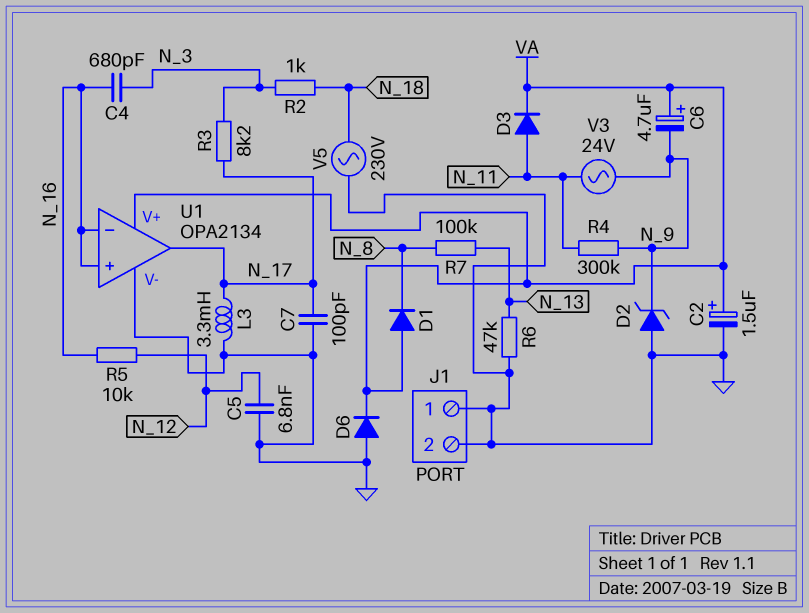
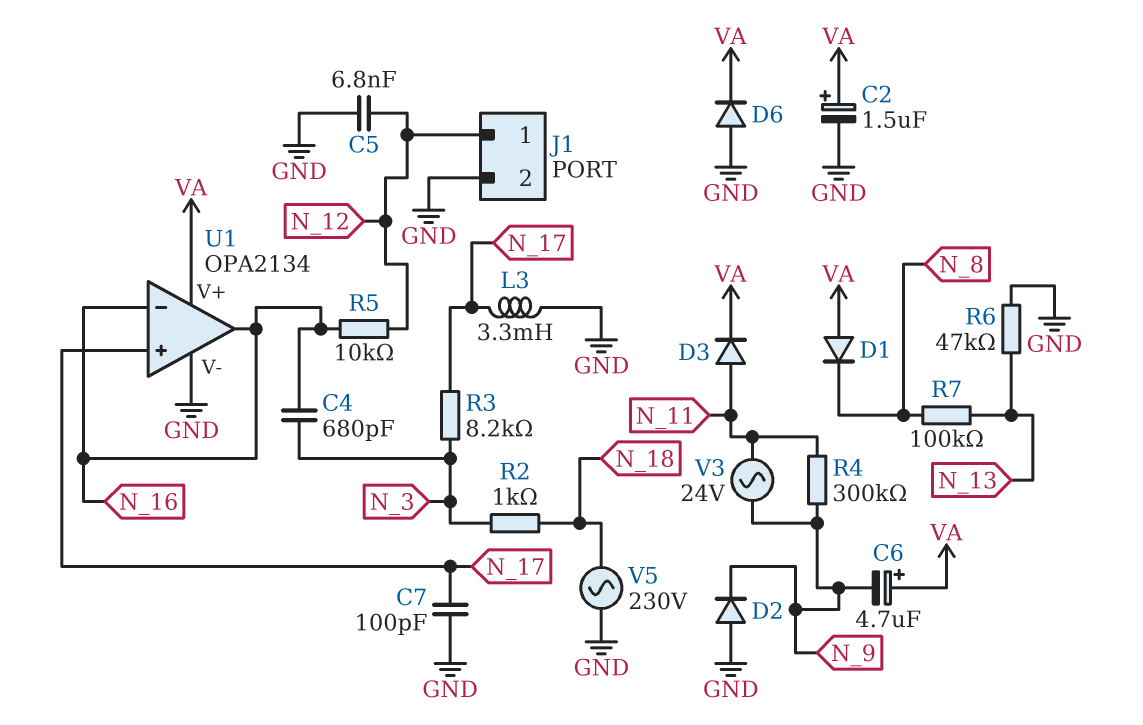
D2: zener (A GND, K N_9) -> diode (A GND, K N_9)
J1 pin 1: GND -> N_12
U1 pin in+: N_16 -> N_17
U1 pin out: N_17 -> N_16

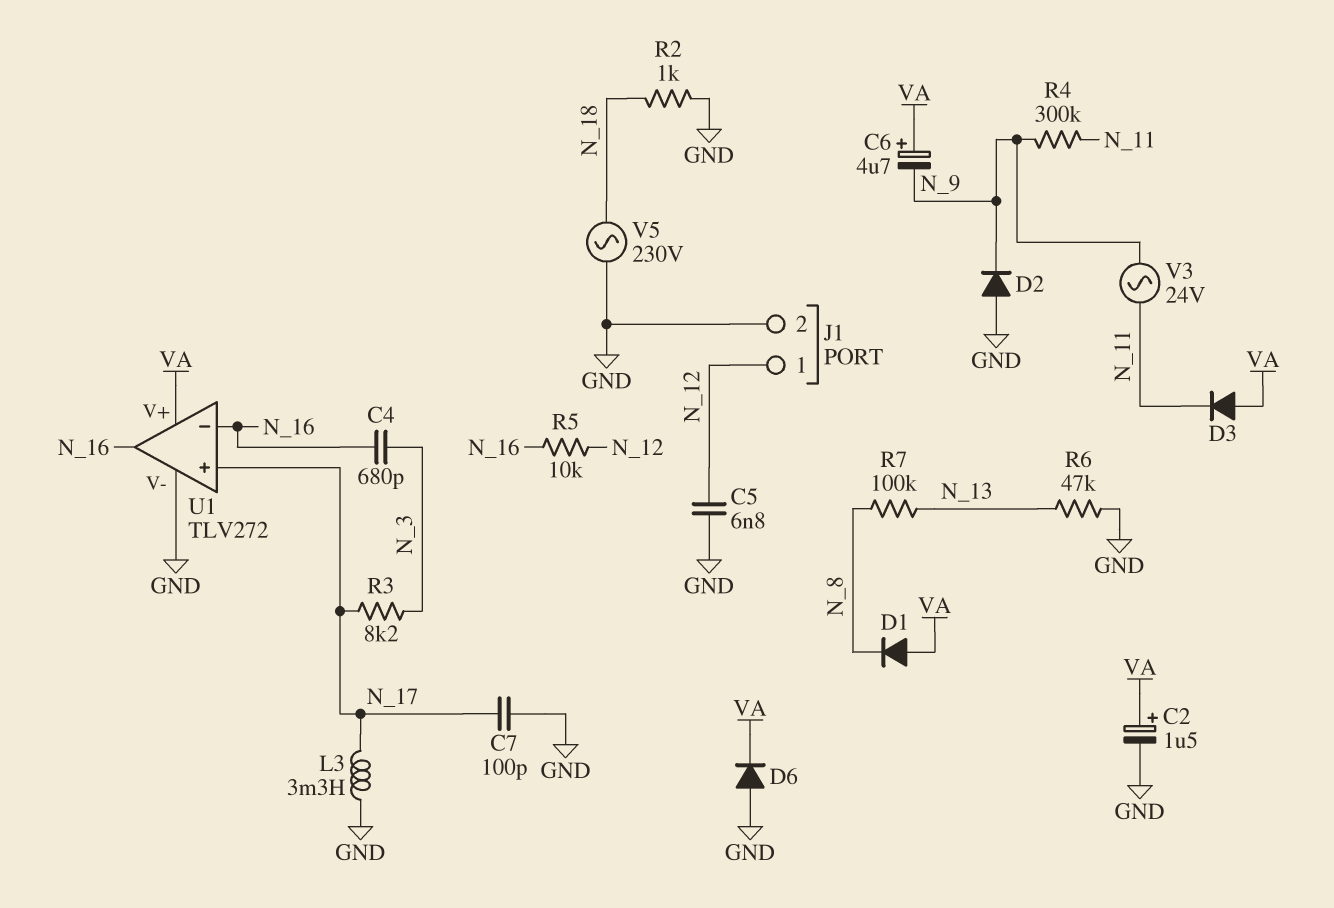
D3: diode (A N_11, K VA) -> diode (A VA, K N_11)
R2: 1k (N_3, N_18) -> 1k (GND, N_18)
U1: OPA2134 -> TLV272

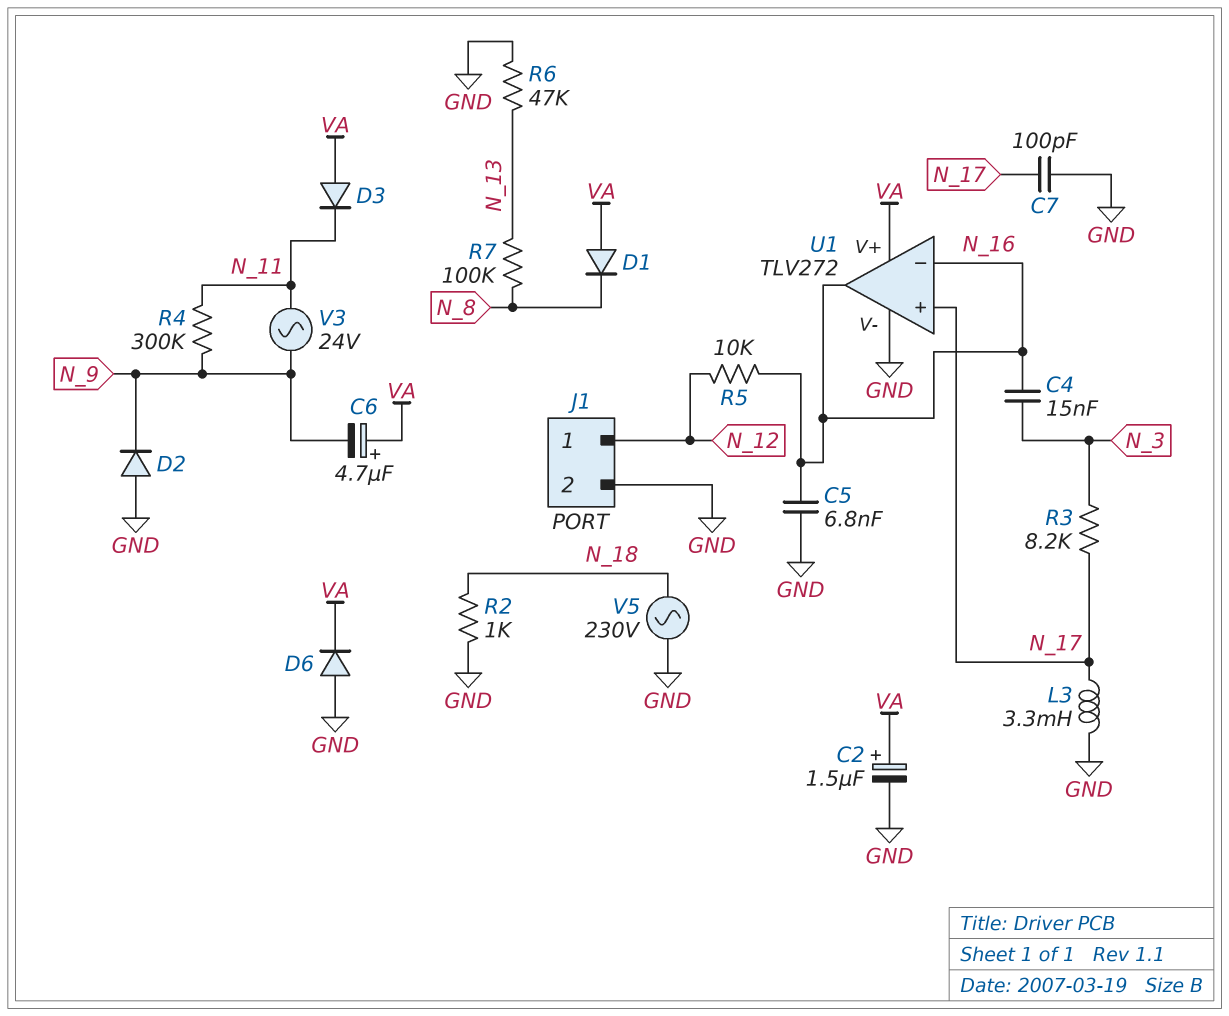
C4: 680pF (N_3, N_16) -> 15nF (N_3, N_16)
C5: 6.8nF (GND, N_12) -> 6.8nF (GND, N_16)

